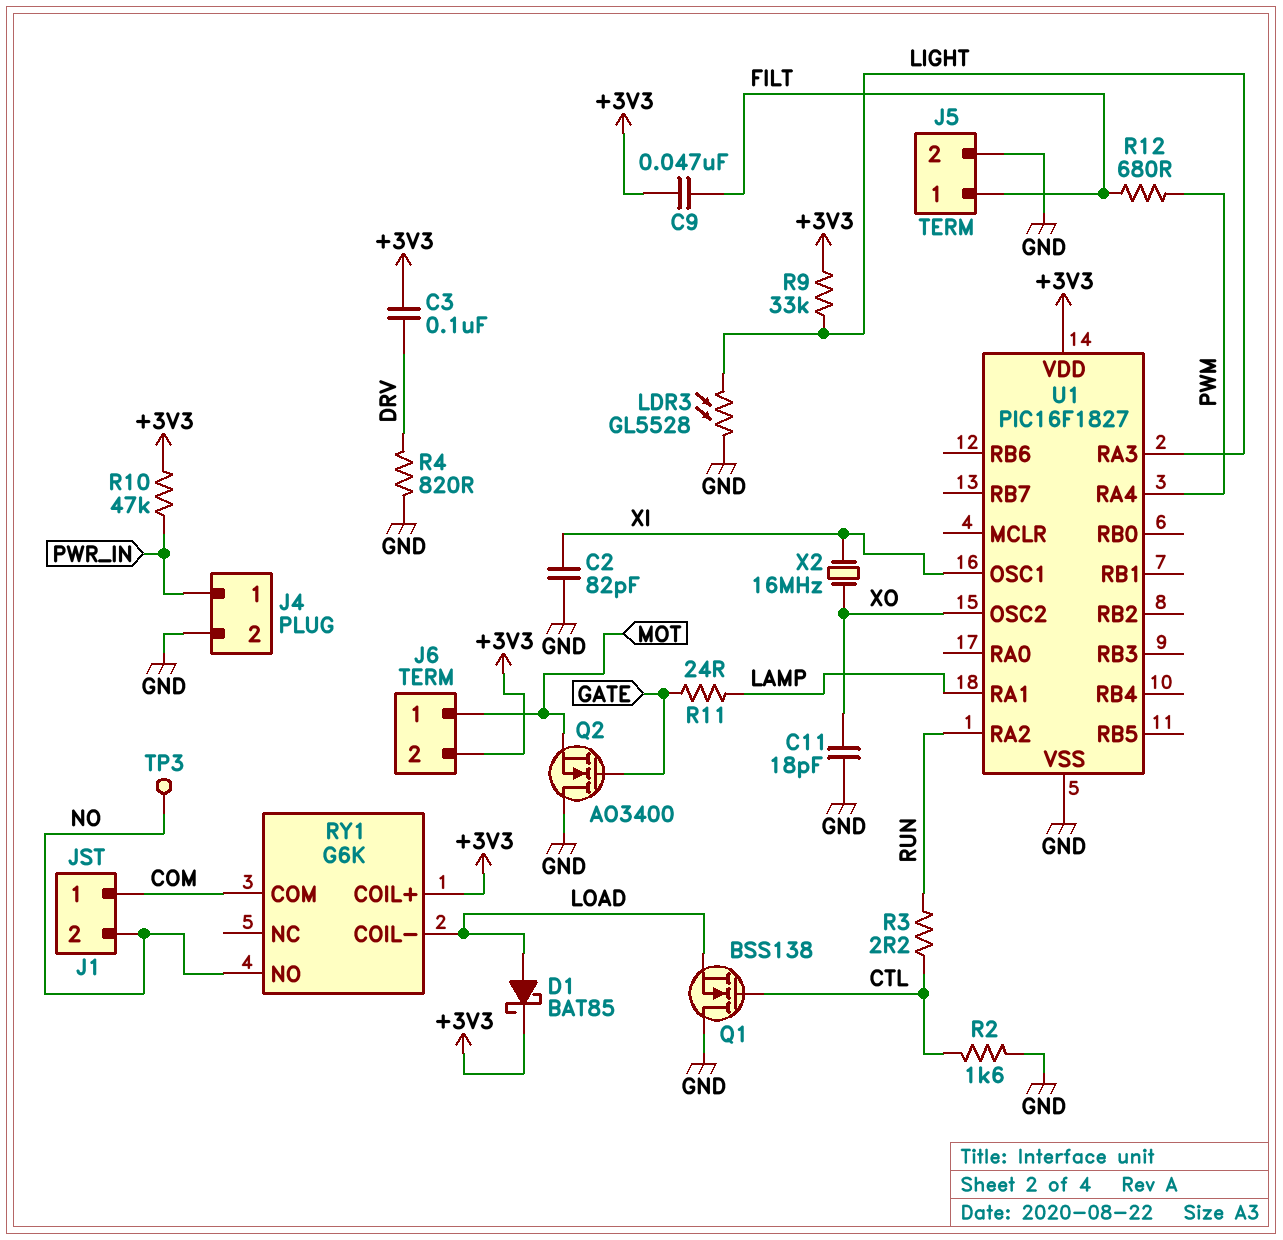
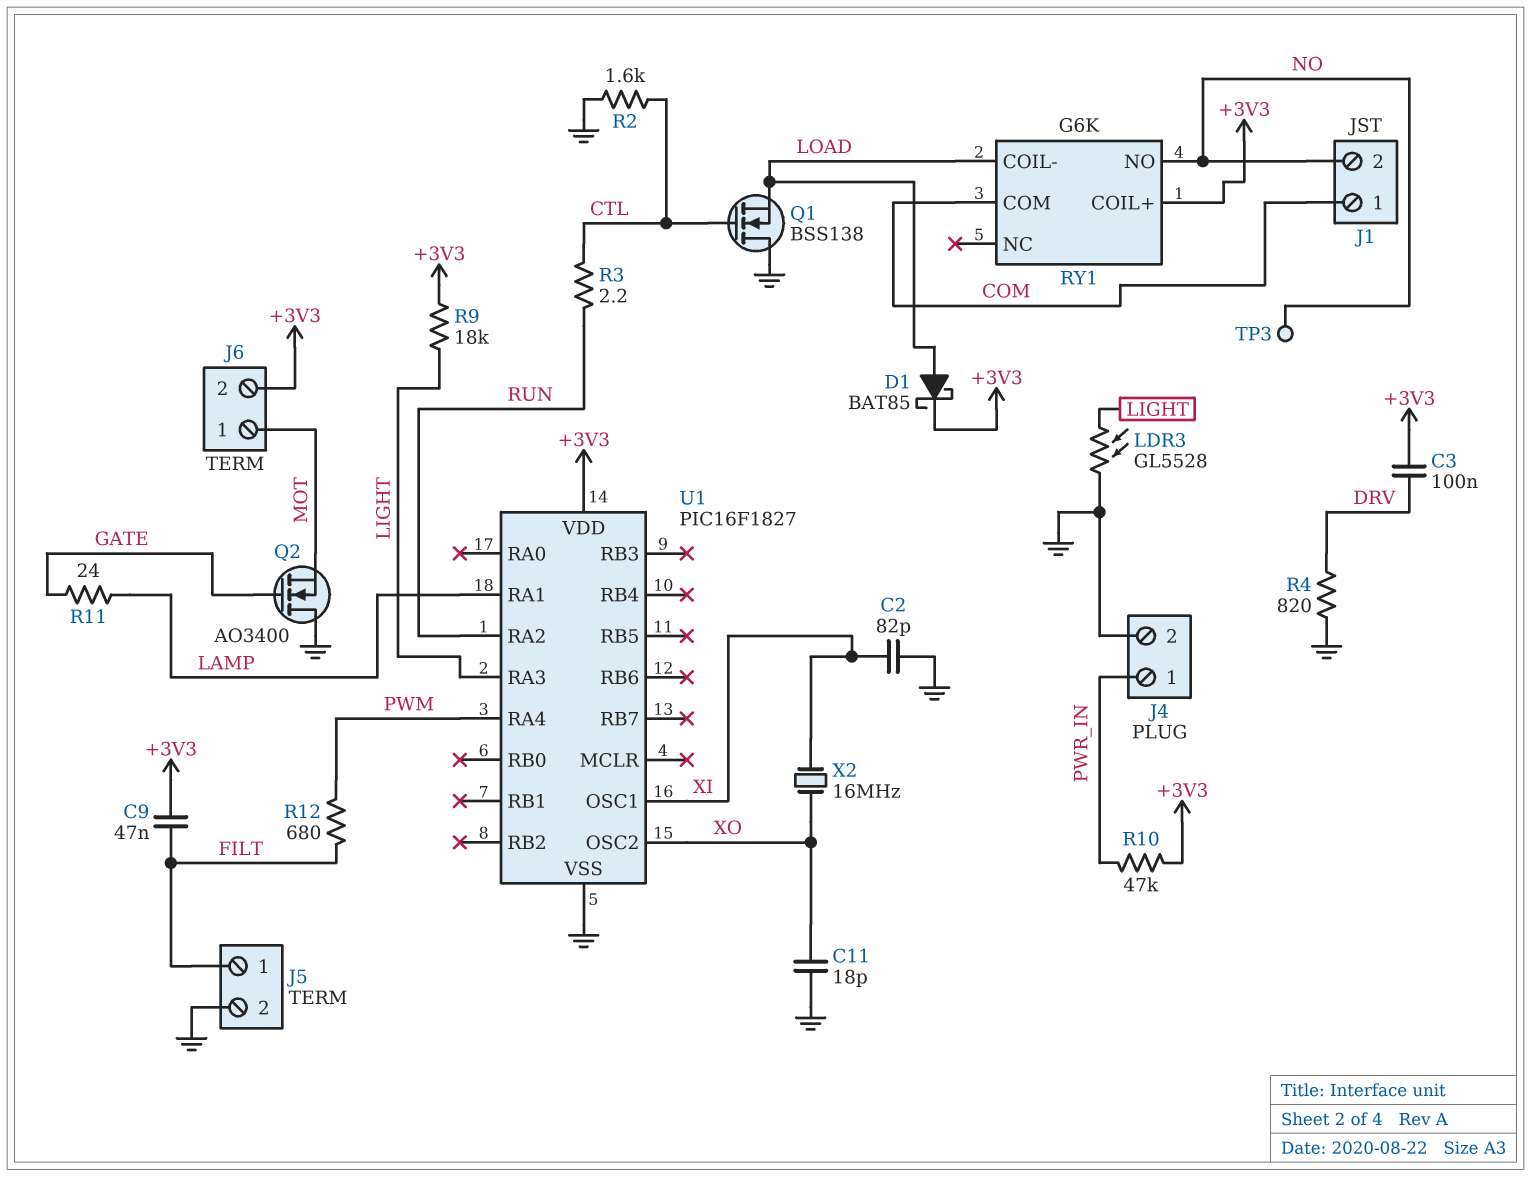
R9: 33k (+3V3, LIGHT) -> 18k (+3V3, LIGHT)

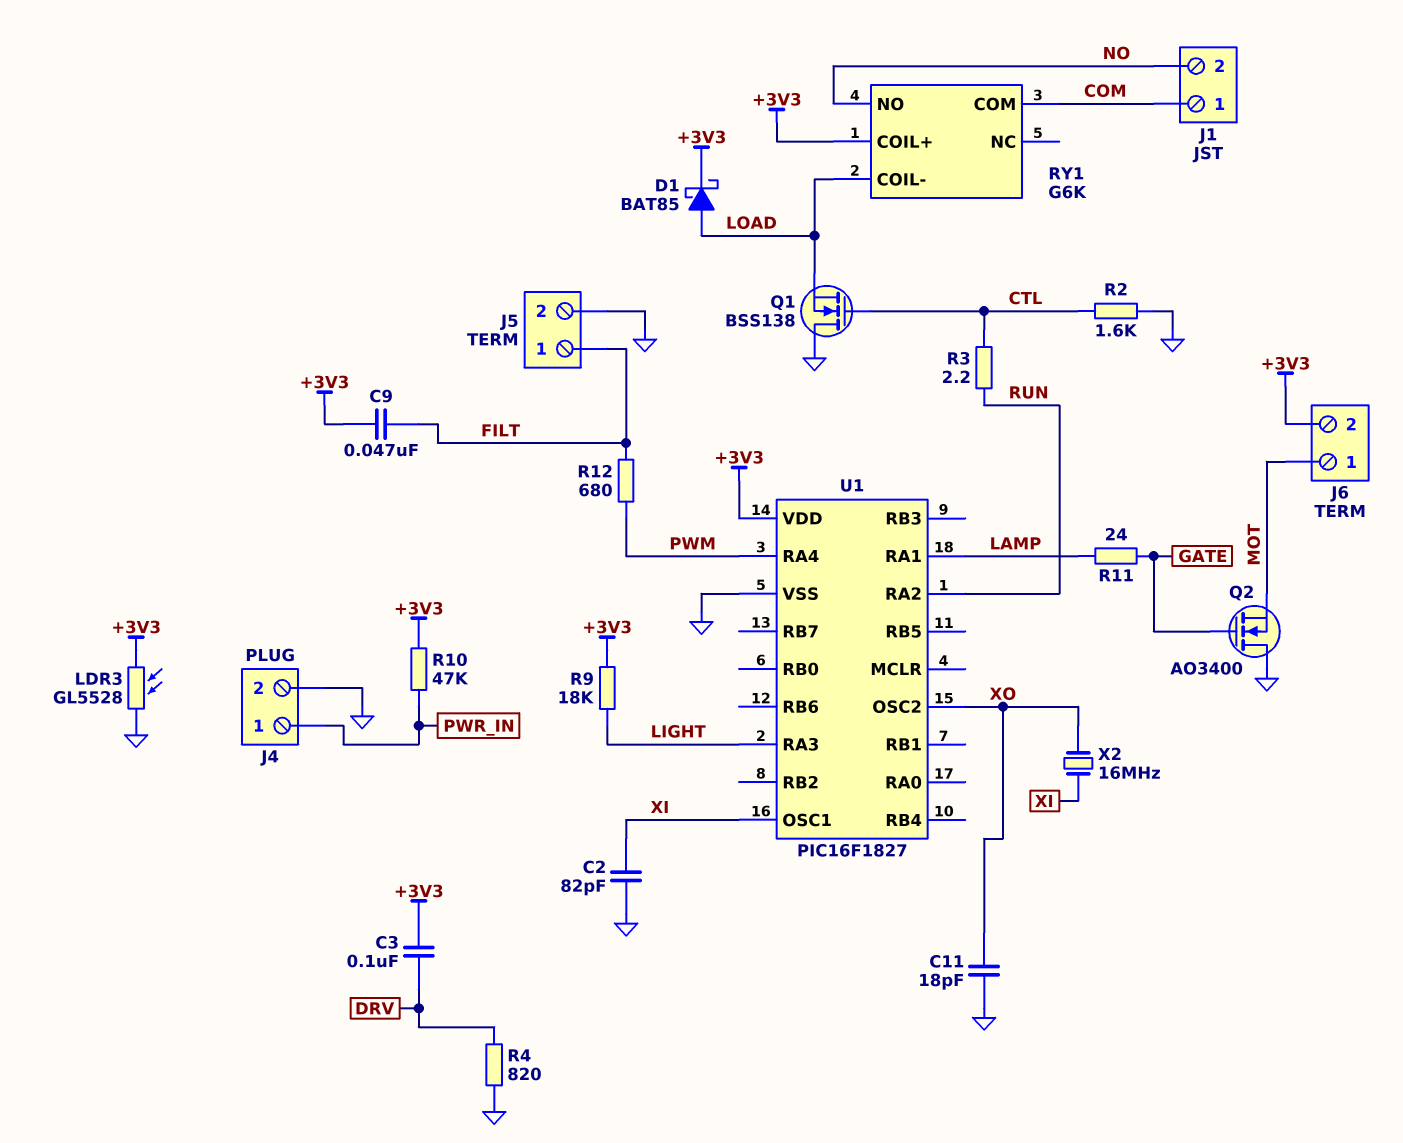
LDR3: GL5528 (GND, LIGHT) -> GL5528 (+3V3, GND)
TP3: test point (NO) -> none

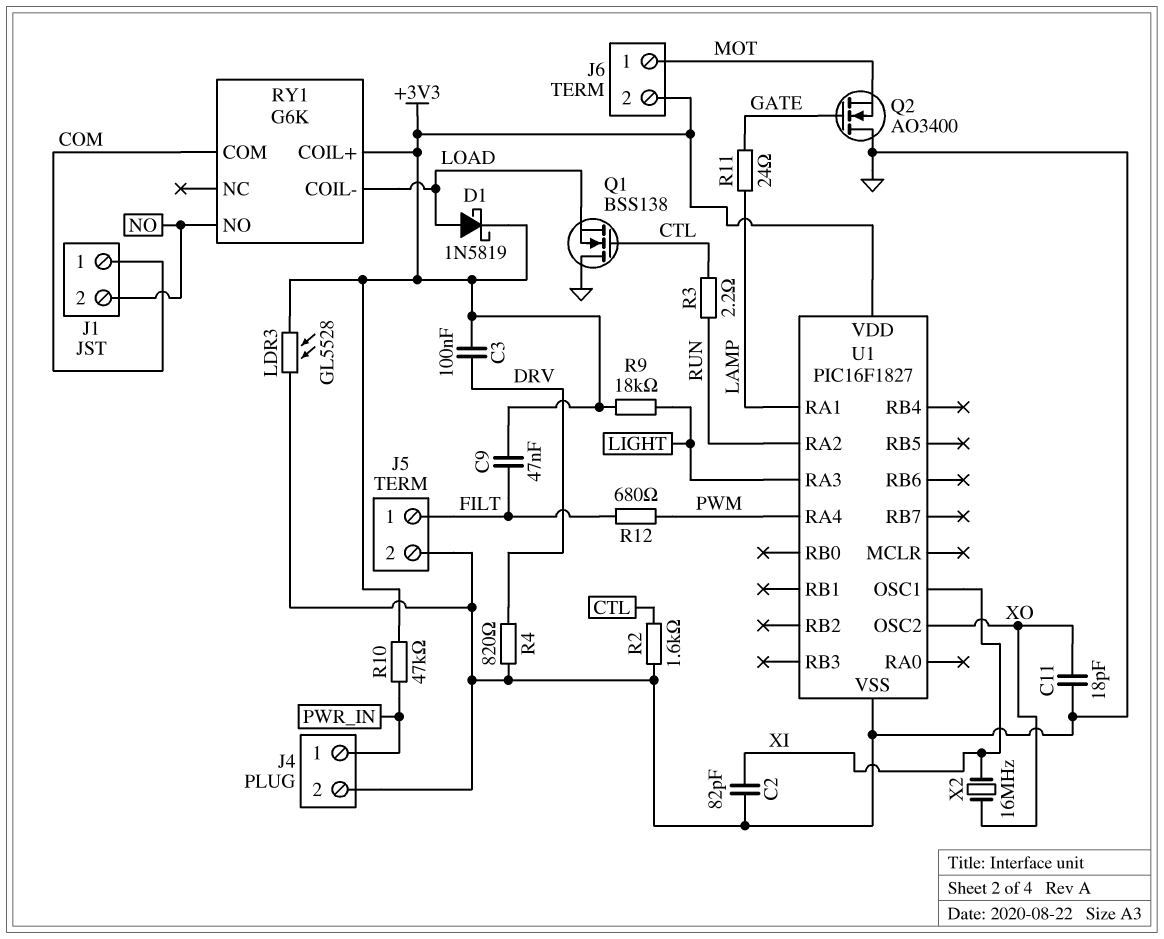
D1: schottky BAT85 (A LOAD, K +3V3) -> schottky 1N5819 (A LOAD, K +3V3)

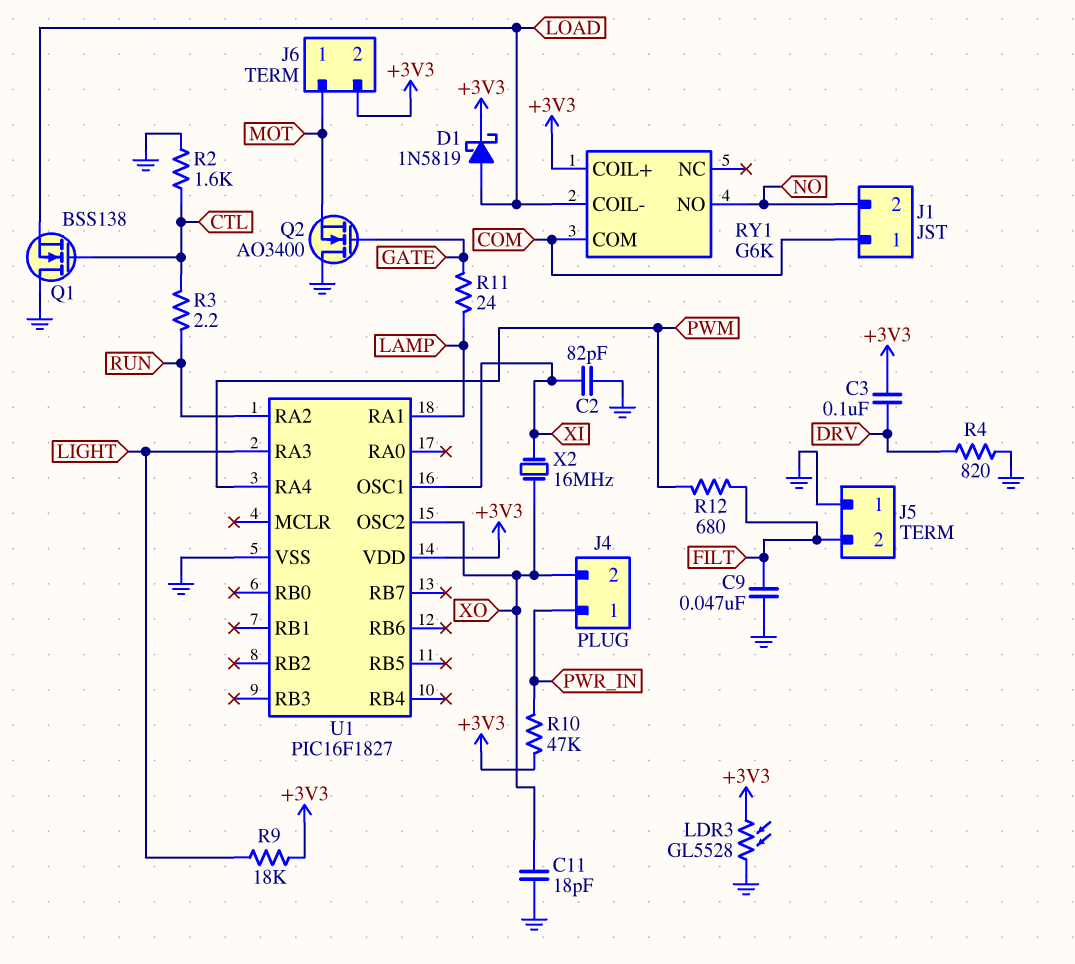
C9: 47nF (+3V3, FILT) -> 47nF (FILT, GND)
J4 pin 2: GND -> XO
J5 pin 1: FILT -> GND
J5 pin 2: GND -> FILT

